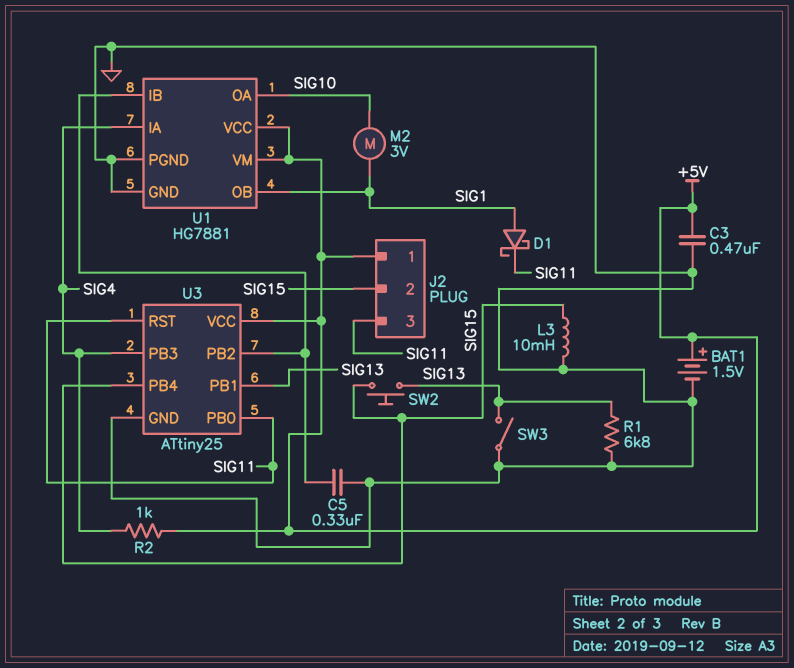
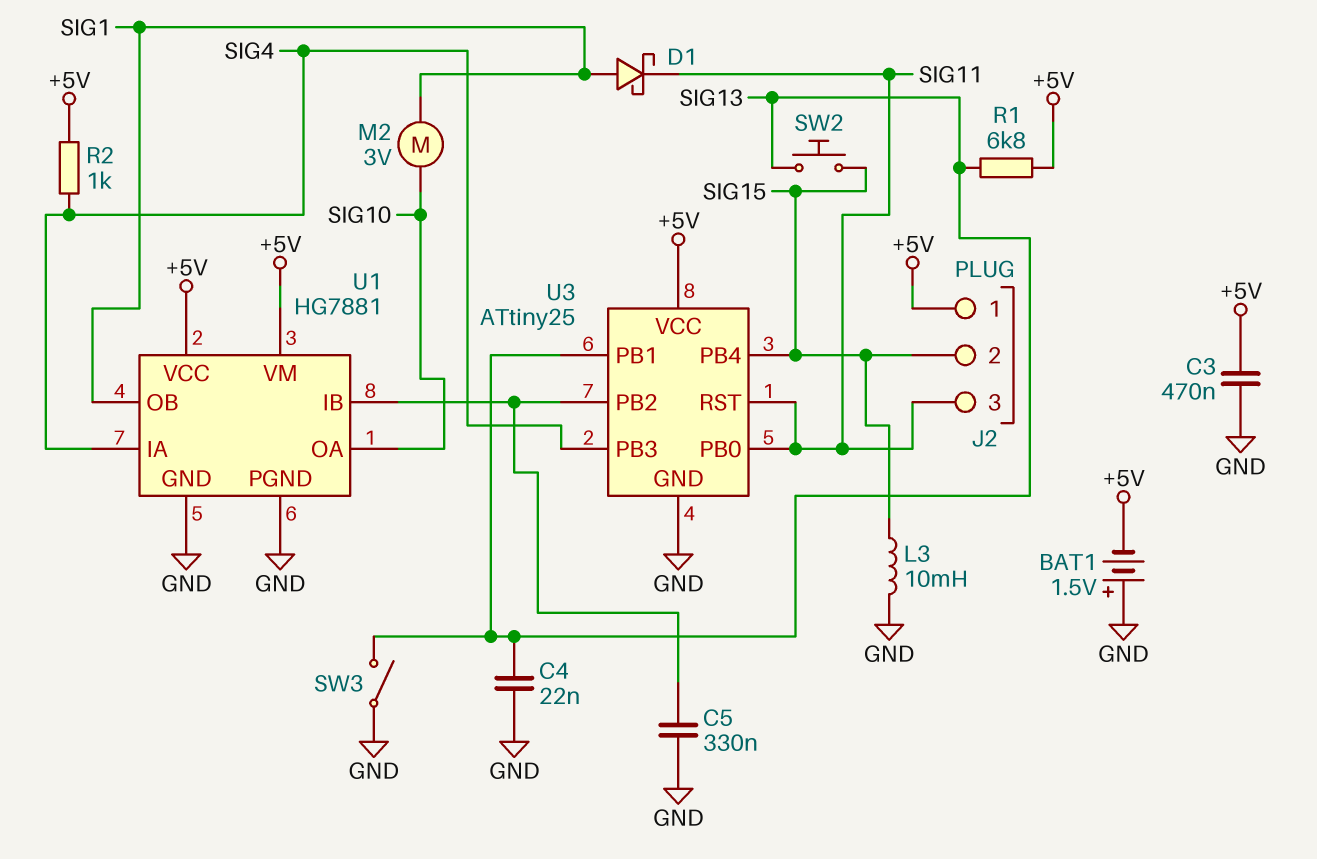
BAT1: 1.5V (plus +5V, minus GND) -> 1.5V (plus GND, minus +5V)
C4: none -> 22nF (GND, SIG13)
R1: 6.8k (GND, SIG13) -> 6.8k (+5V, SIG13)

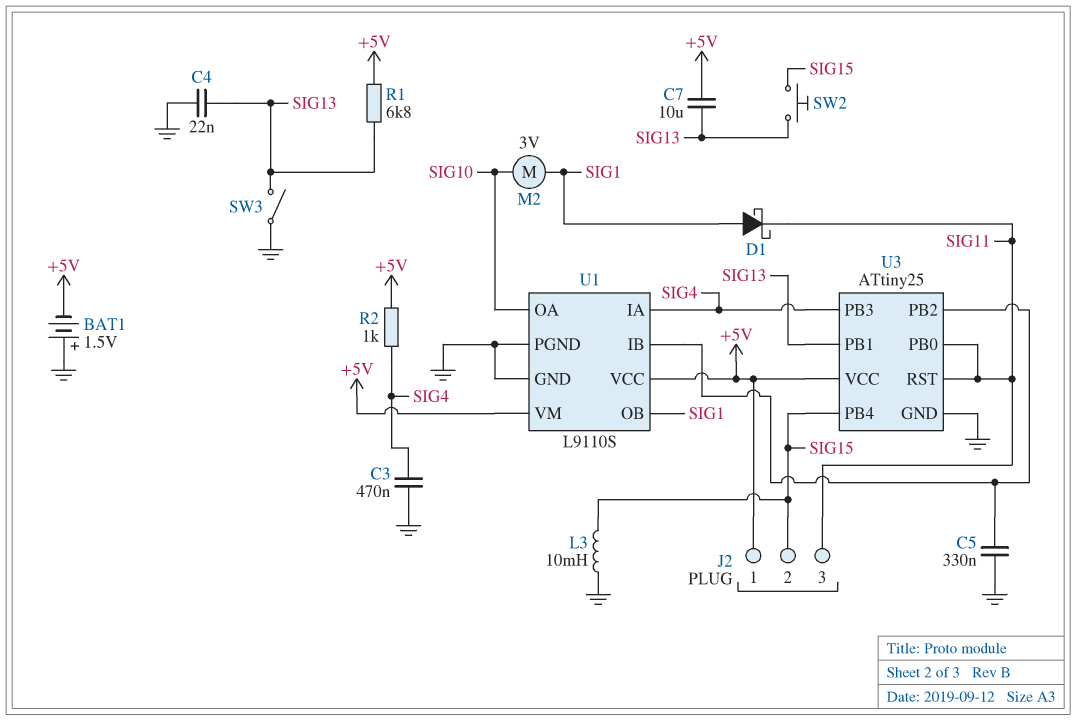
C3: 470nF (+5V, GND) -> 470nF (GND, SIG4)
C7: none -> 10uF (+5V, SIG13)
U1: HG7881 -> L9110S

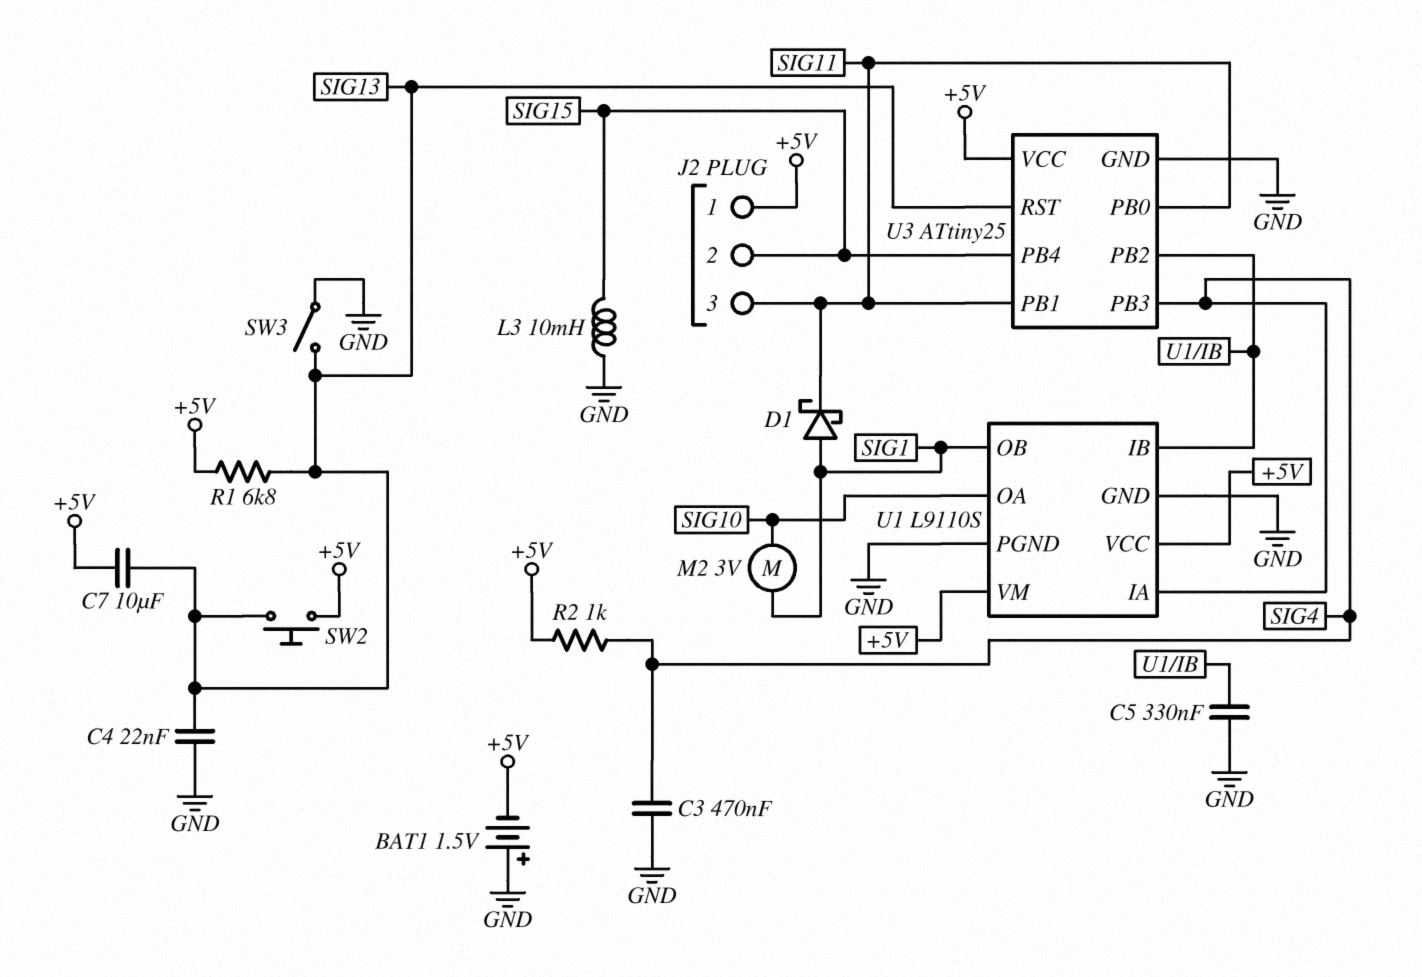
SW2: button (SIG13, SIG15) -> button (+5V, SIG13)
U3 pin PB1: SIG13 -> SIG11
U3 pin RST: SIG11 -> SIG13

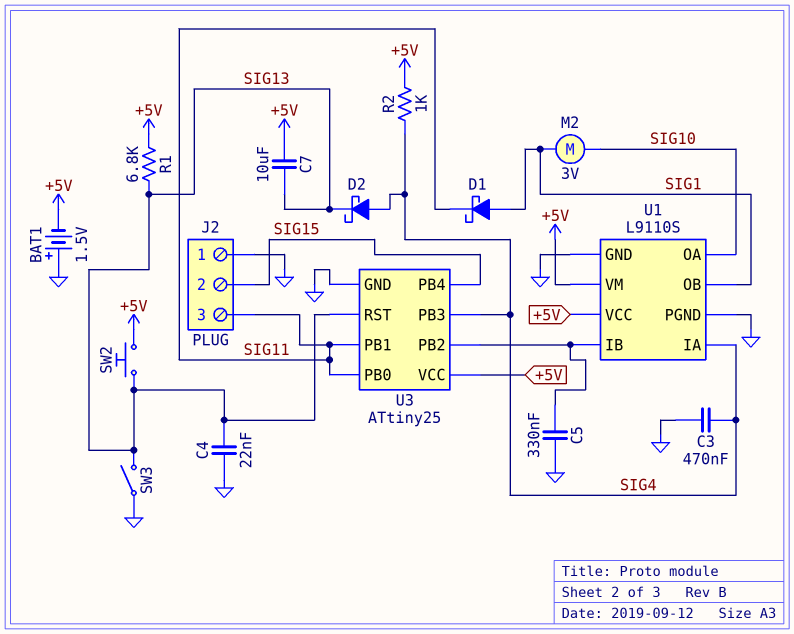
D2: none -> schottky (A SIG4, K SIG13)
J2 pin 1: +5V -> GND
L3: 10mH (GND, SIG15) -> none

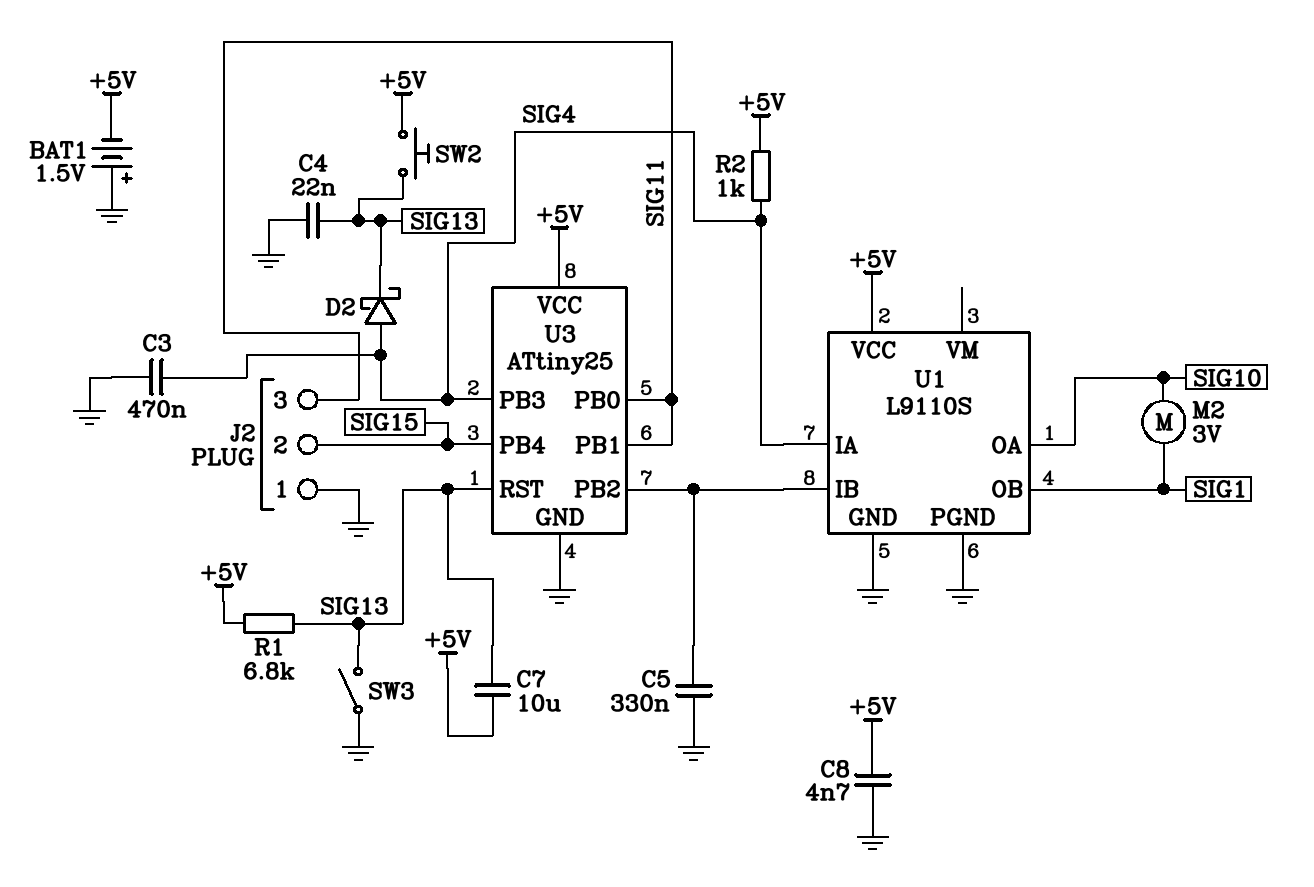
C8: none -> 4.7nF (+5V, GND)
D1: schottky (A SIG1, K SIG11) -> none
U1 pin VM: +5V -> none

